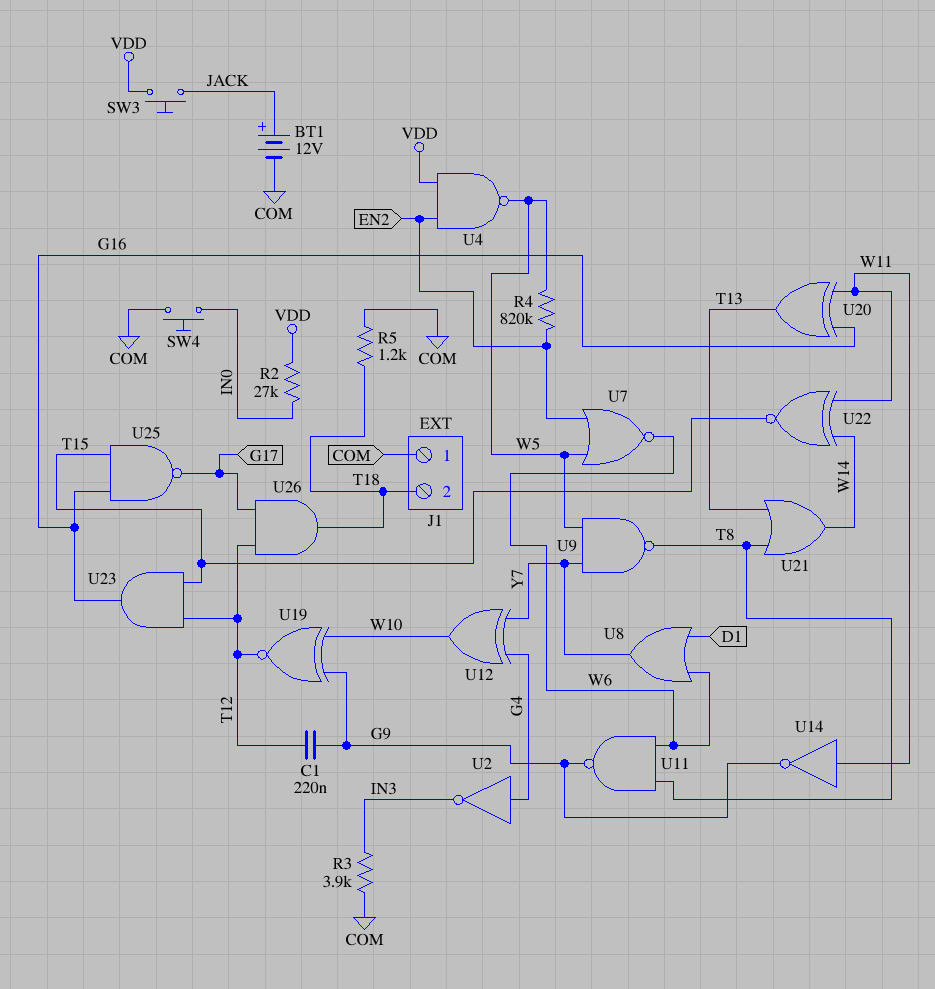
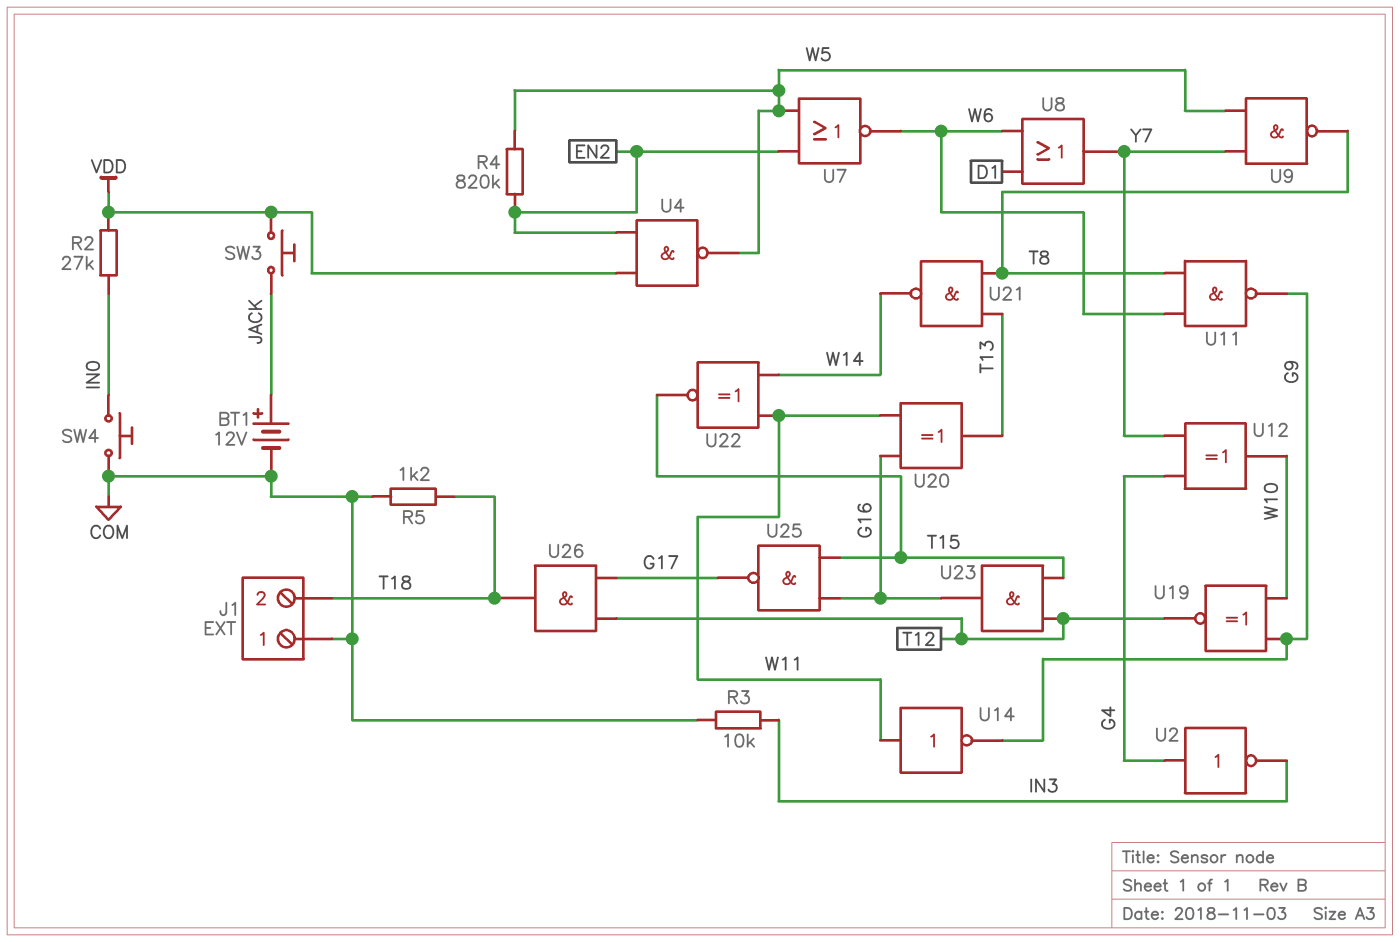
C1: 220nF (G9, T12) -> none
R3: 3.9k (COM, IN3) -> 10k (COM, IN3)
U21: OR (in T8, in T13, out W14) -> NAND (in T8, in T13, out W14)

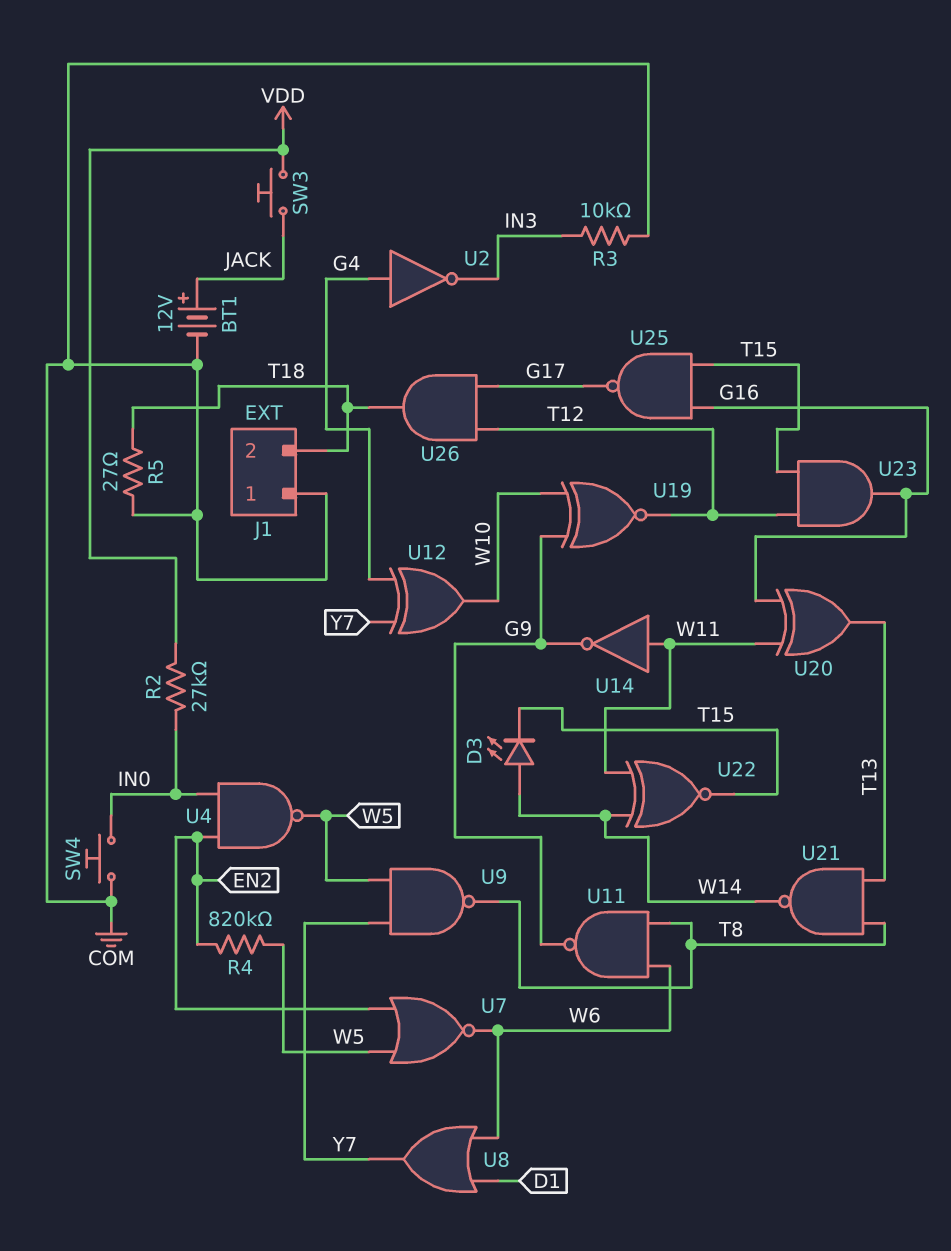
D3: none -> LED (A W14, K T15)
R5: 1.2k (COM, T18) -> 27 (COM, T18)
U4: NAND (in EN2, in VDD, out W5) -> NAND (in EN2, in IN0, out W5)

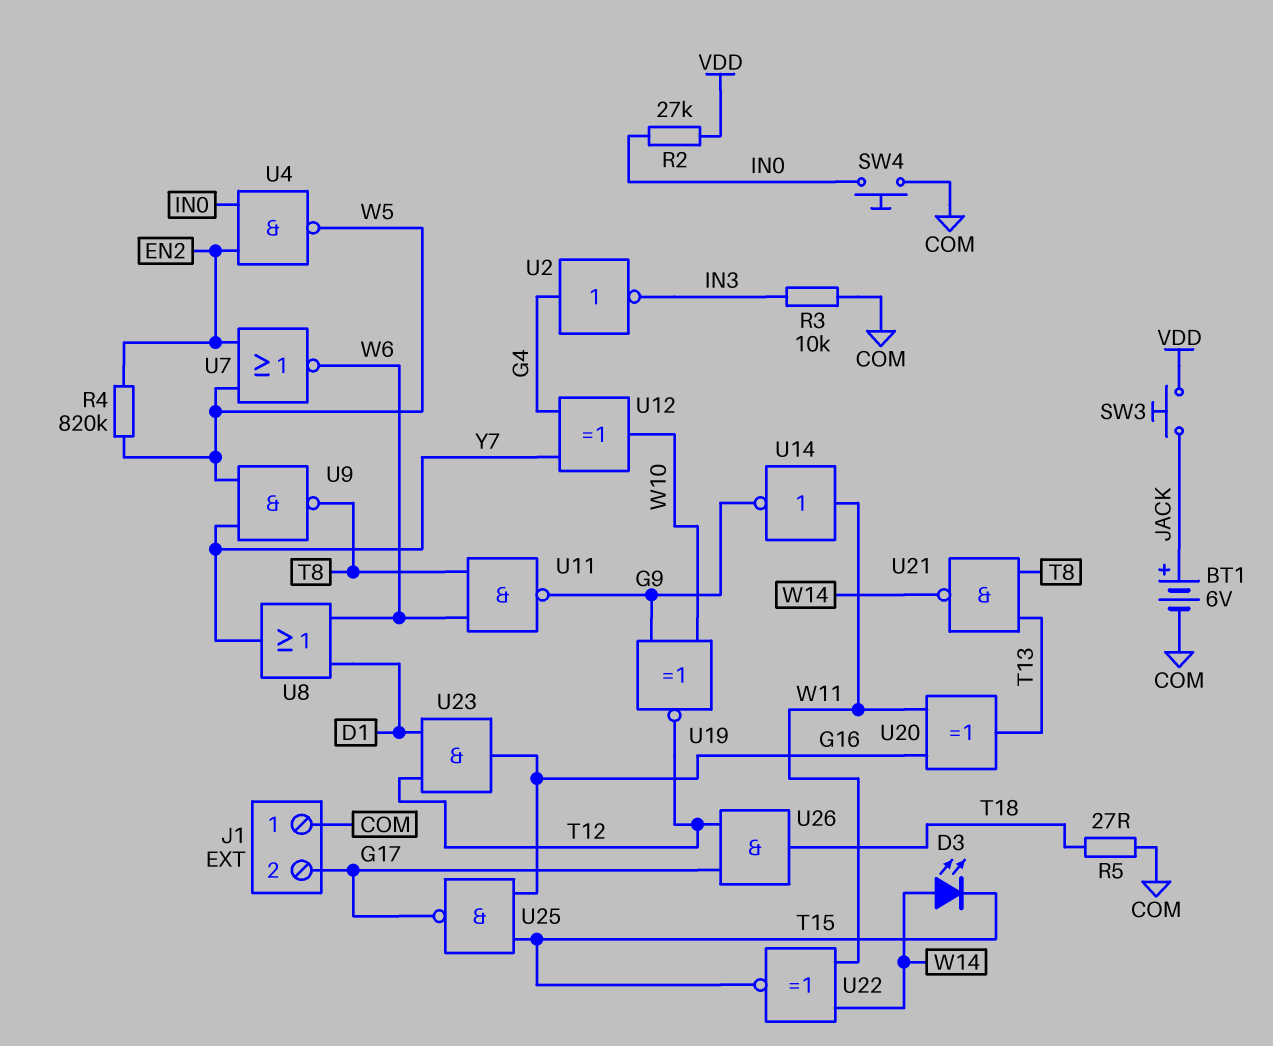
BT1: 12V (plus JACK, minus COM) -> 6V (plus JACK, minus COM)
J1 pin 2: T18 -> G17
U23: AND (in T12, in T15, out G16) -> AND (in D1, in T12, out G16)

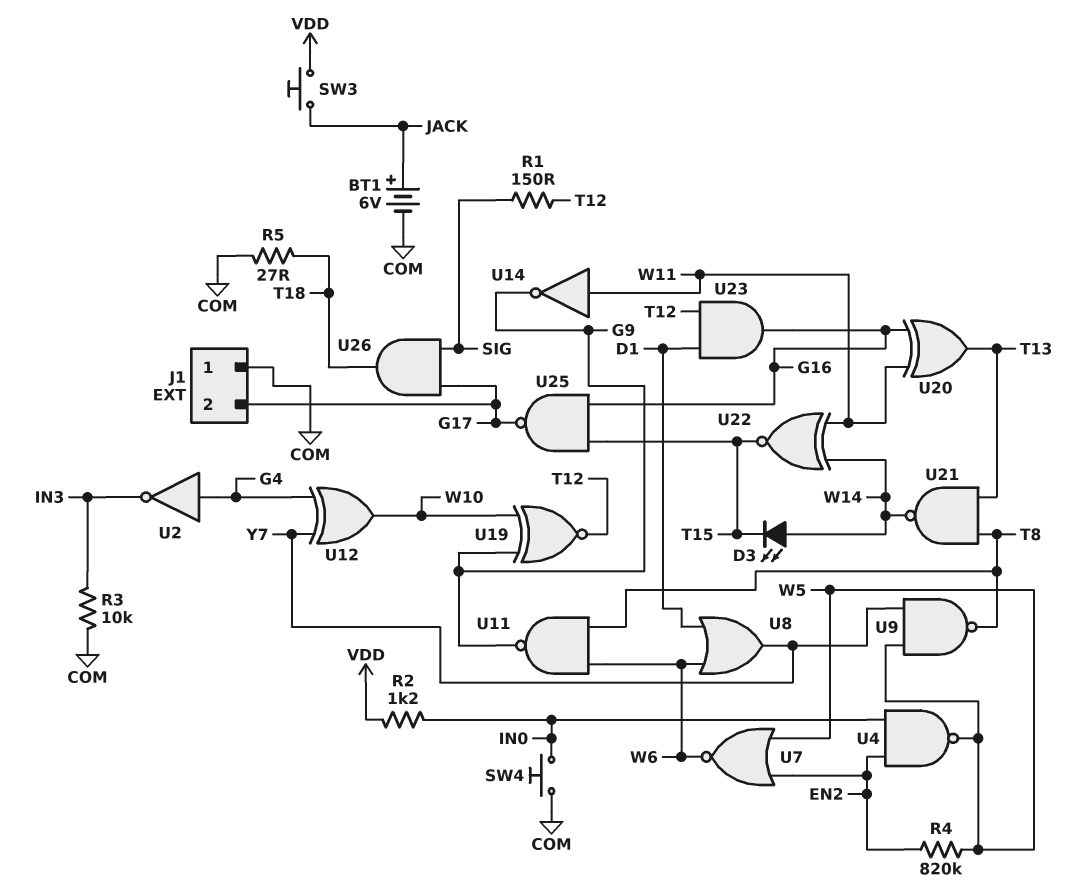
R1: none -> 150 (SIG, T12)
R2: 27k (IN0, VDD) -> 1.2k (IN0, VDD)
U26: AND (in G17, in T12, out T18) -> AND (in G17, in SIG, out T18)

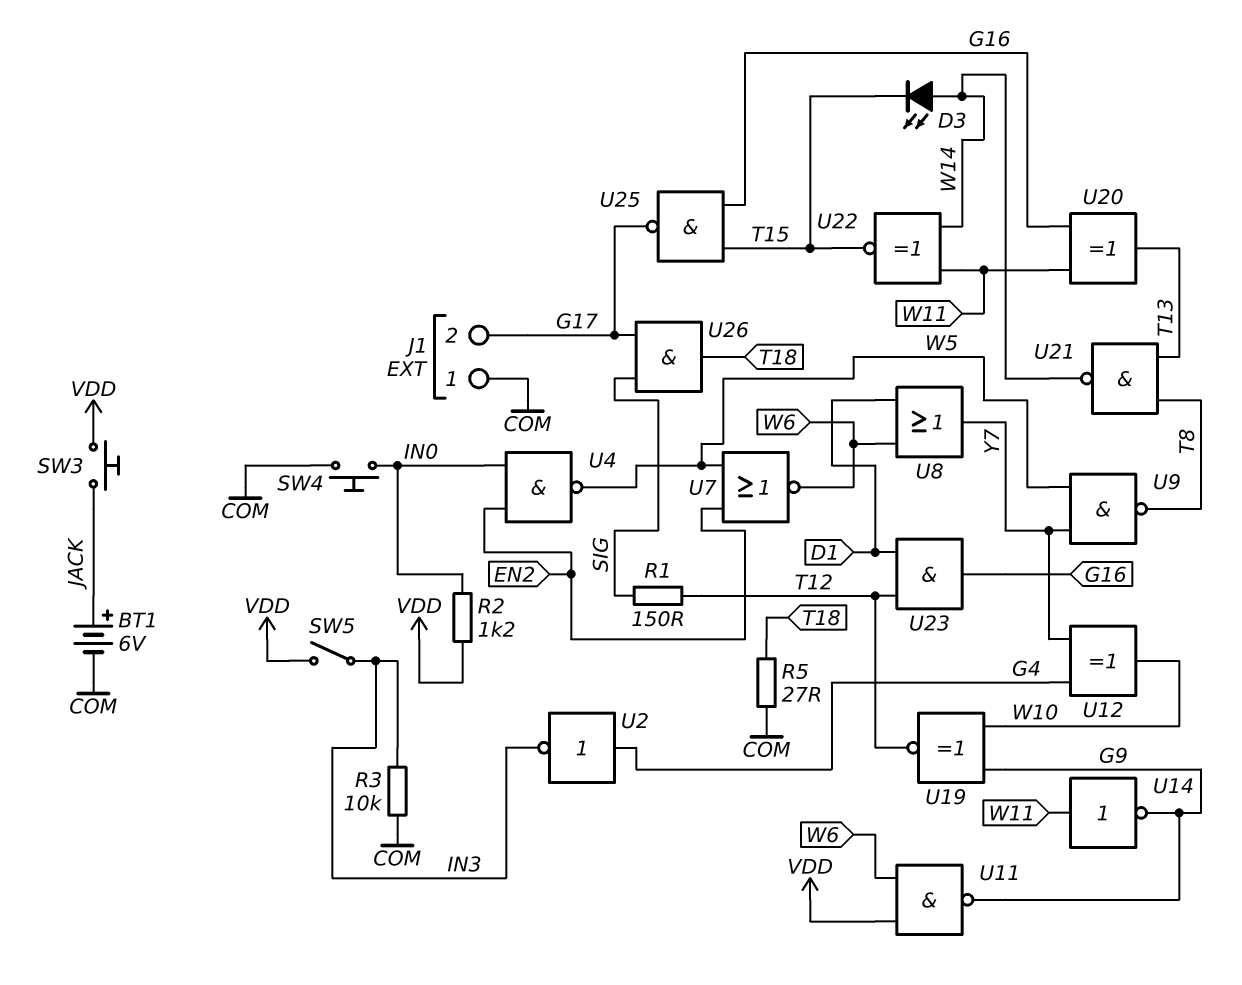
R4: 820k (EN2, W5) -> none
SW5: none -> switch (IN3, VDD)
U11: NAND (in T8, in W6, out G9) -> NAND (in VDD, in W6, out G9)

